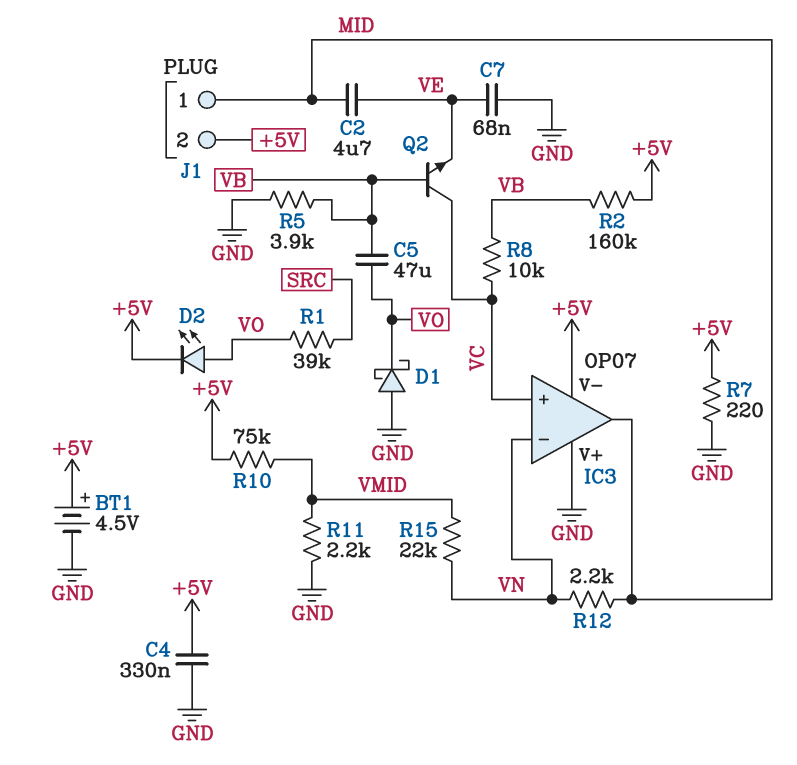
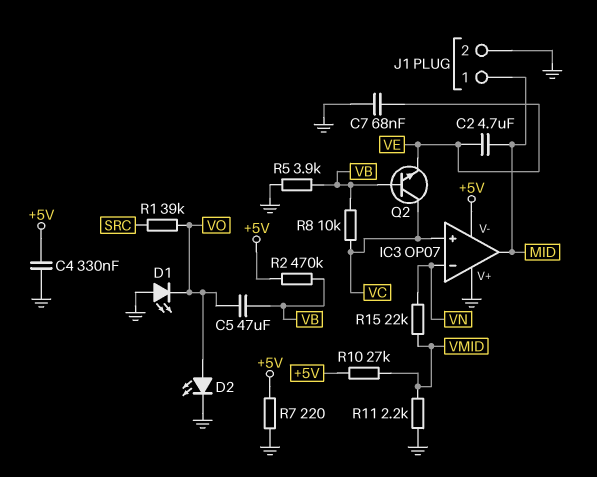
BT1: 4.5V (plus +5V, minus GND) -> none
D1: schottky (A GND, K VO) -> LED (A GND, K VO)
D2: LED (A VO, K +5V) -> LED (A VO, K GND)
J1 pin 2: +5V -> GND
R2: 160k (+5V, VB) -> 470k (+5V, VB)
R10: 75k (+5V, VMID) -> 27k (+5V, VMID)
R12: 2.2k (MID, VN) -> none

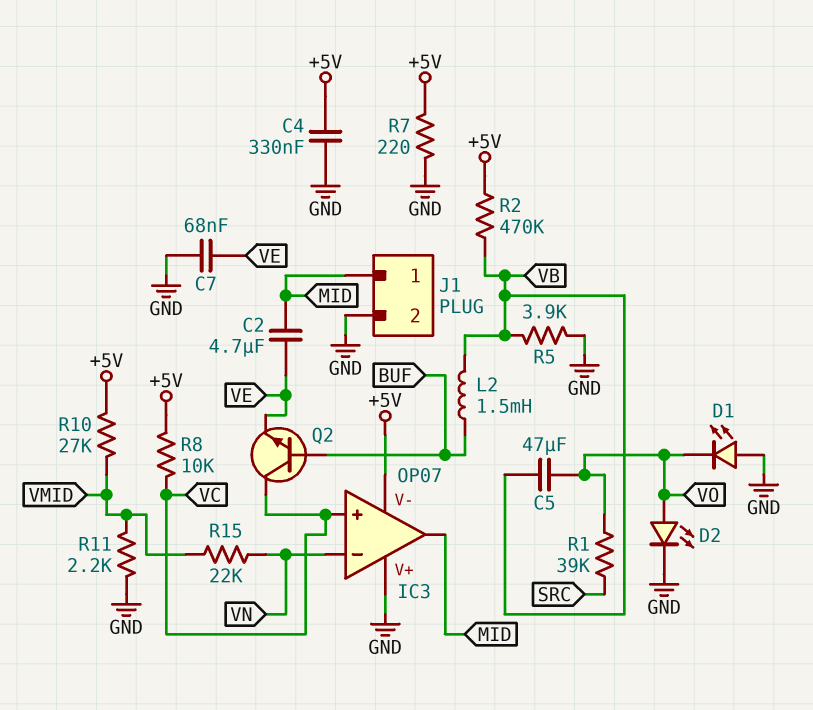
L2: none -> 1.5mH (BUF, VB)
Q2: NPN (B VB, C VC, E VE) -> NPN (B BUF, C VC, E VE)
R8: 10k (VB, VC) -> 10k (+5V, VC)

